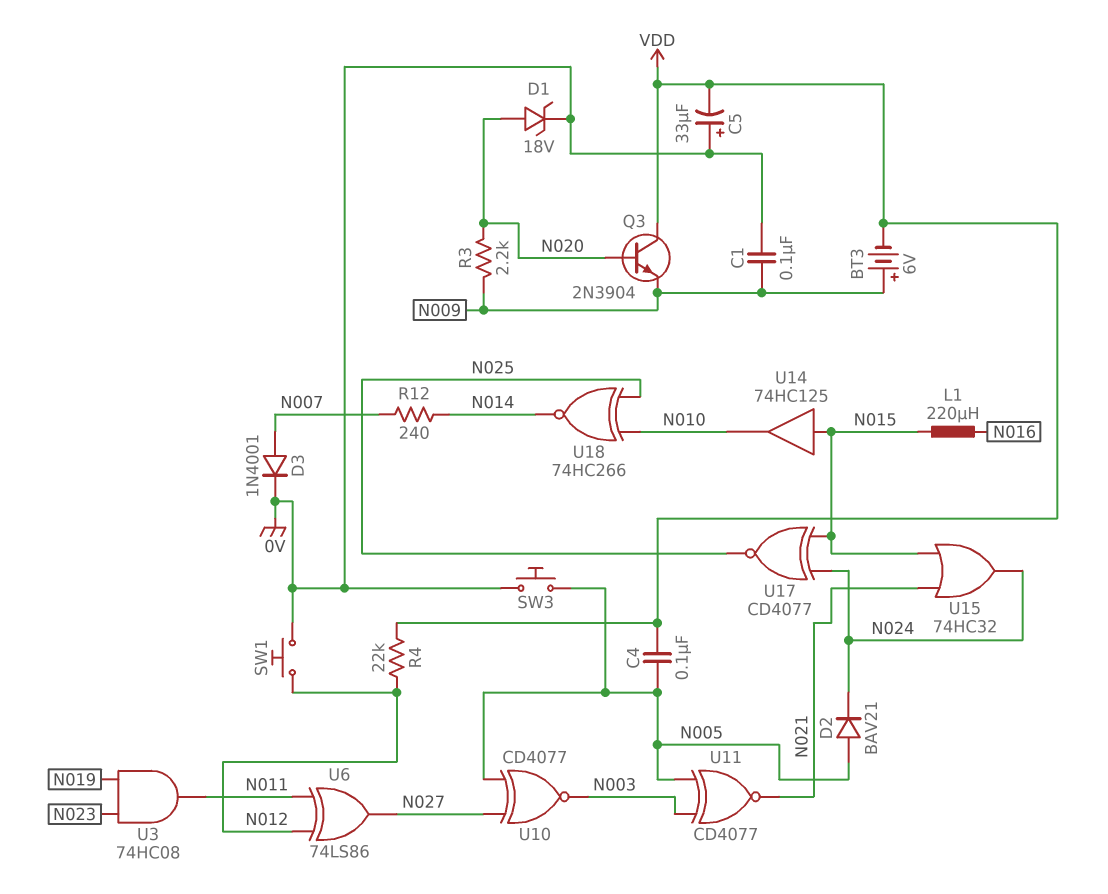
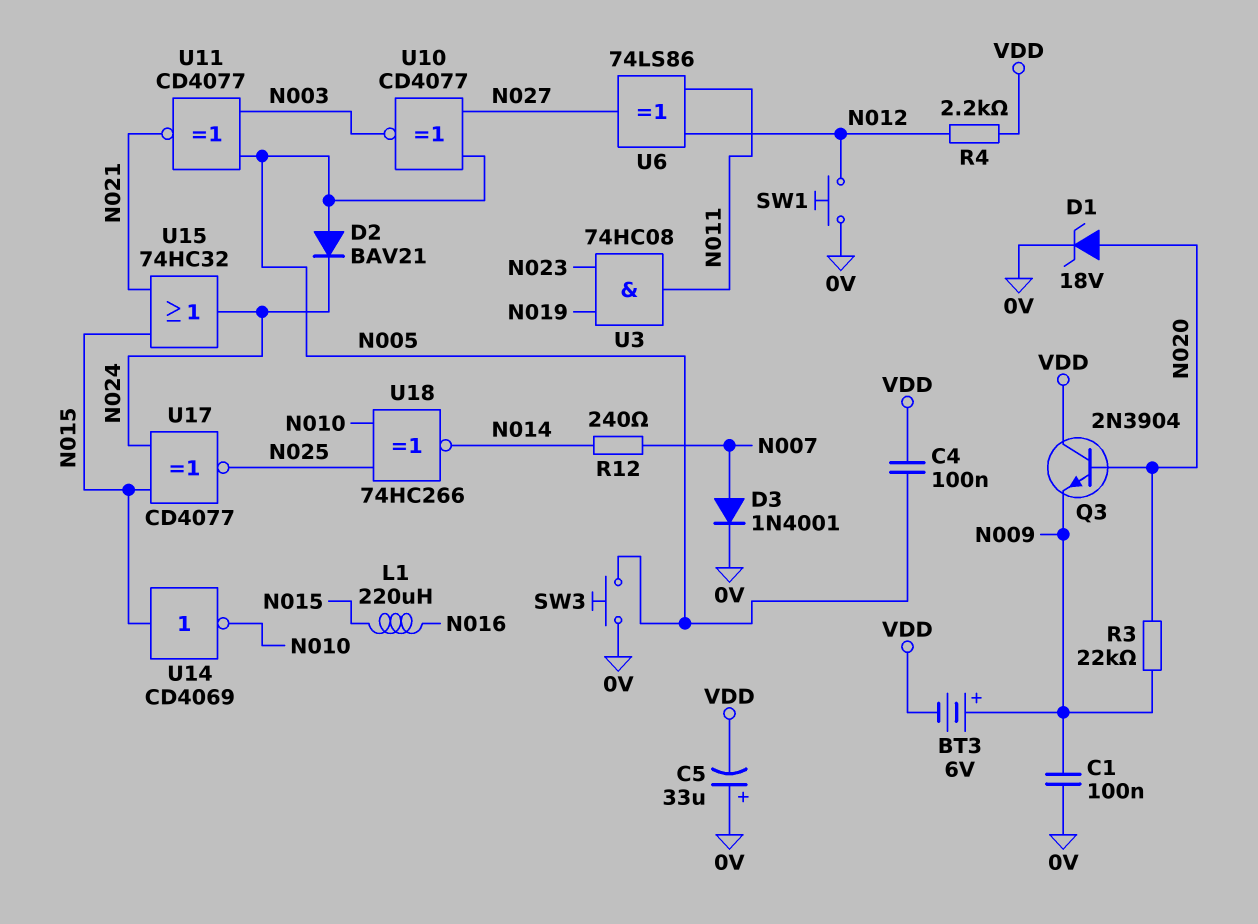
R3: 2.2k (N009, N020) -> 22k (N009, N020)
R4: 22k (N012, VDD) -> 2.2k (N012, VDD)
U14: buffer 74HC125 (in N015, out N010) -> NOT CD4069 (in N015, out N010)

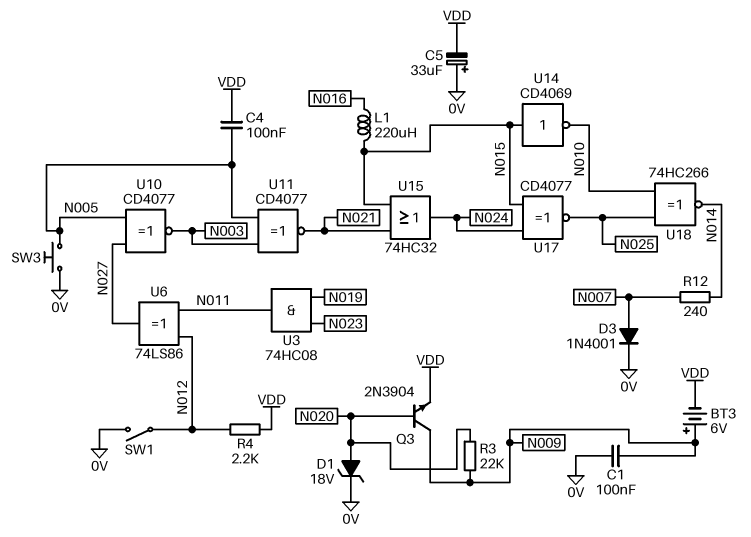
D2: diode BAV21 (A N005, K N024) -> none
Q3: NPN 2N3904 (B N020, C VDD, E N009) -> NPN 2N3904 (B N020, C N009, E VDD)
SW1: button (0V, N012) -> switch (0V, N012)

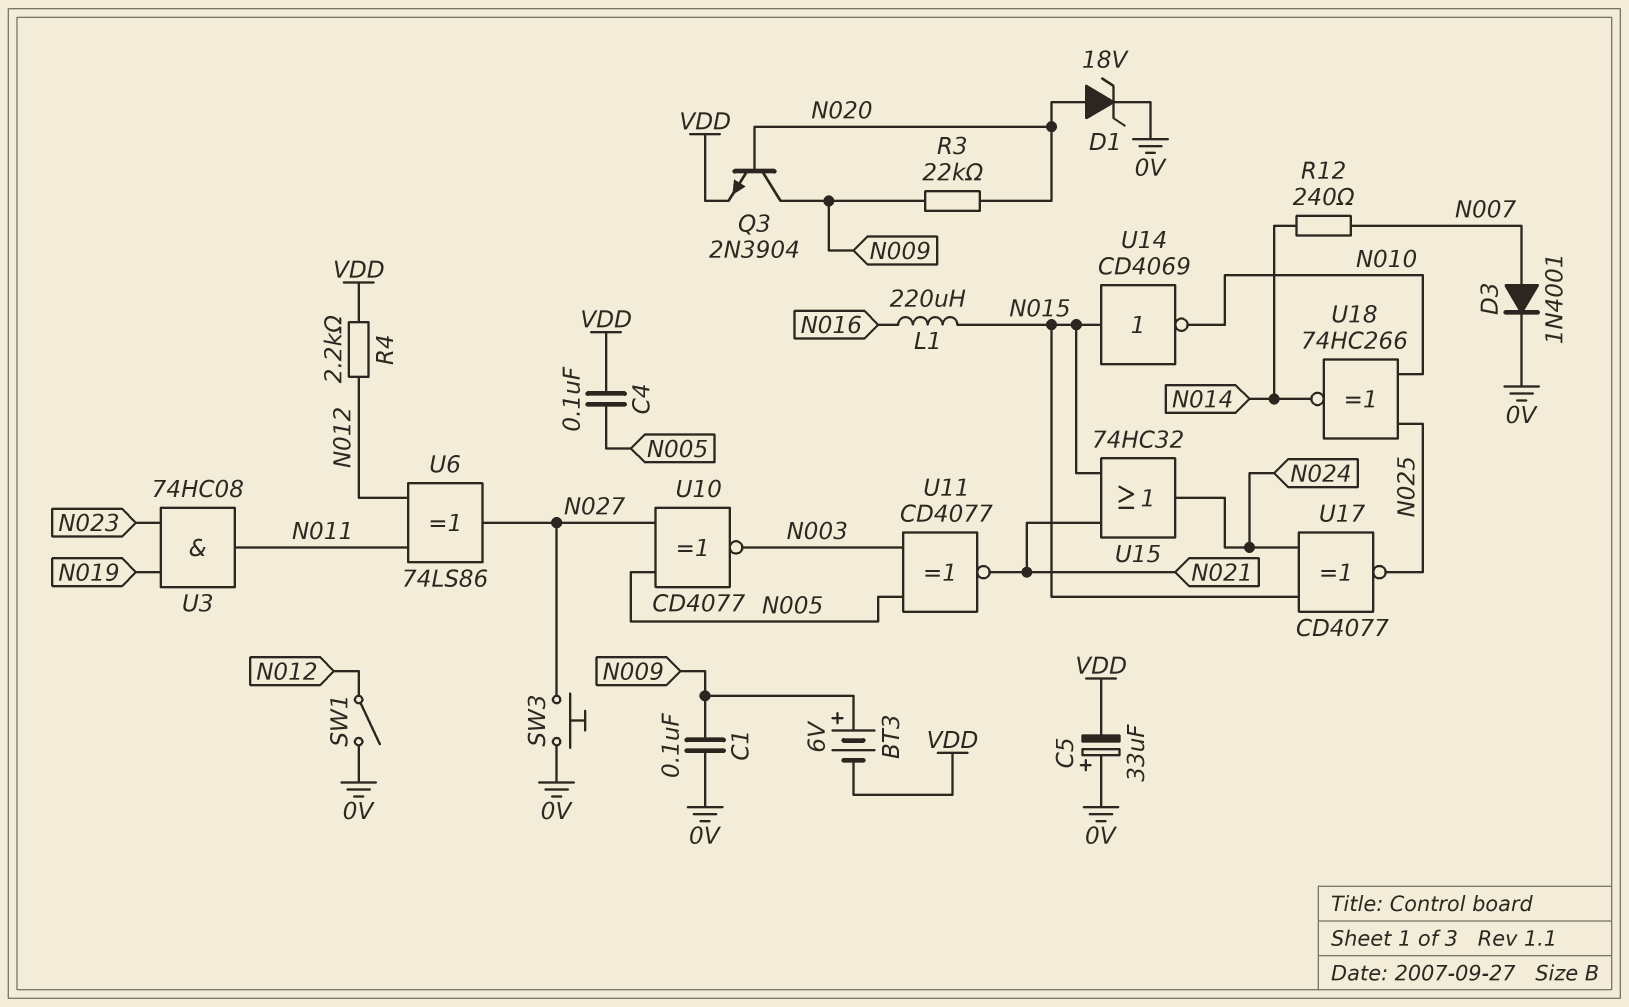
SW3: button (0V, N005) -> button (0V, N027)

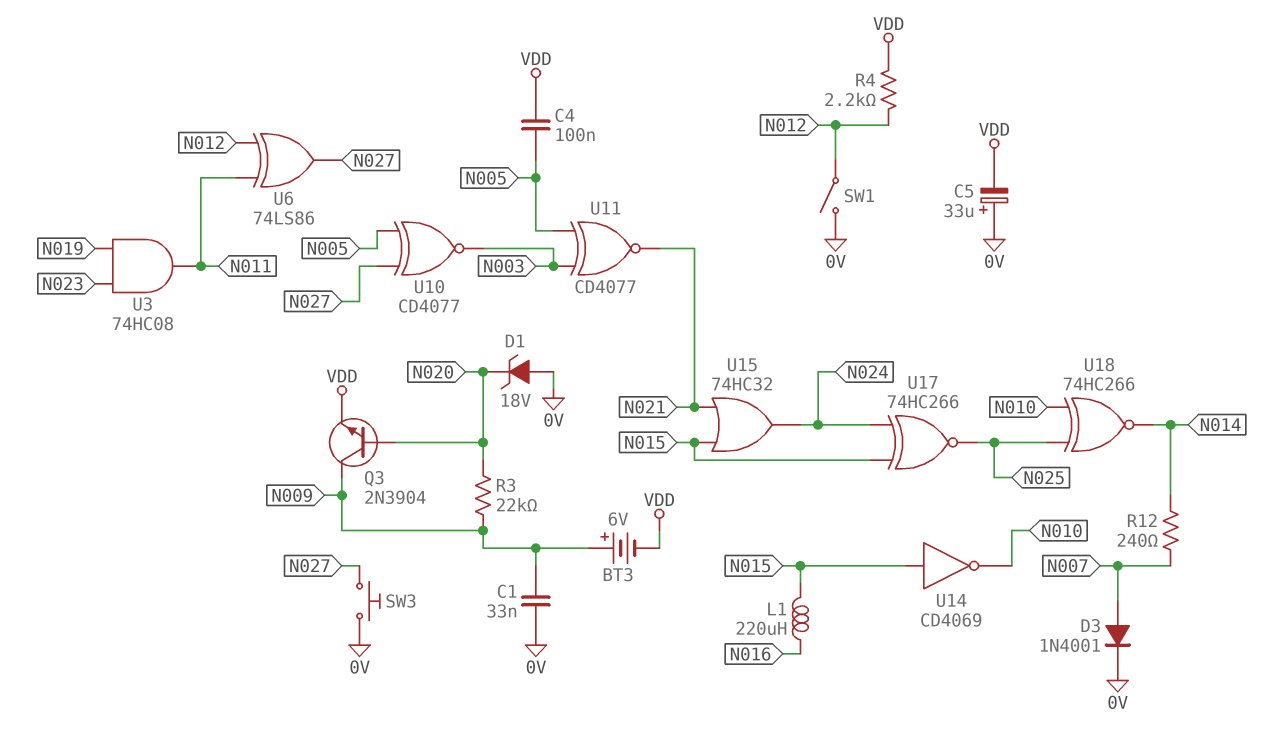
C1: 100nF (0V, N009) -> 33nF (0V, N009)
D1: zener 18V (A N020, K 0V) -> zener 18V (A 0V, K N020)
U17: XNOR CD4077 (in N015, in N024, out N025) -> XNOR 74HC266 (in N015, in N024, out N025)

